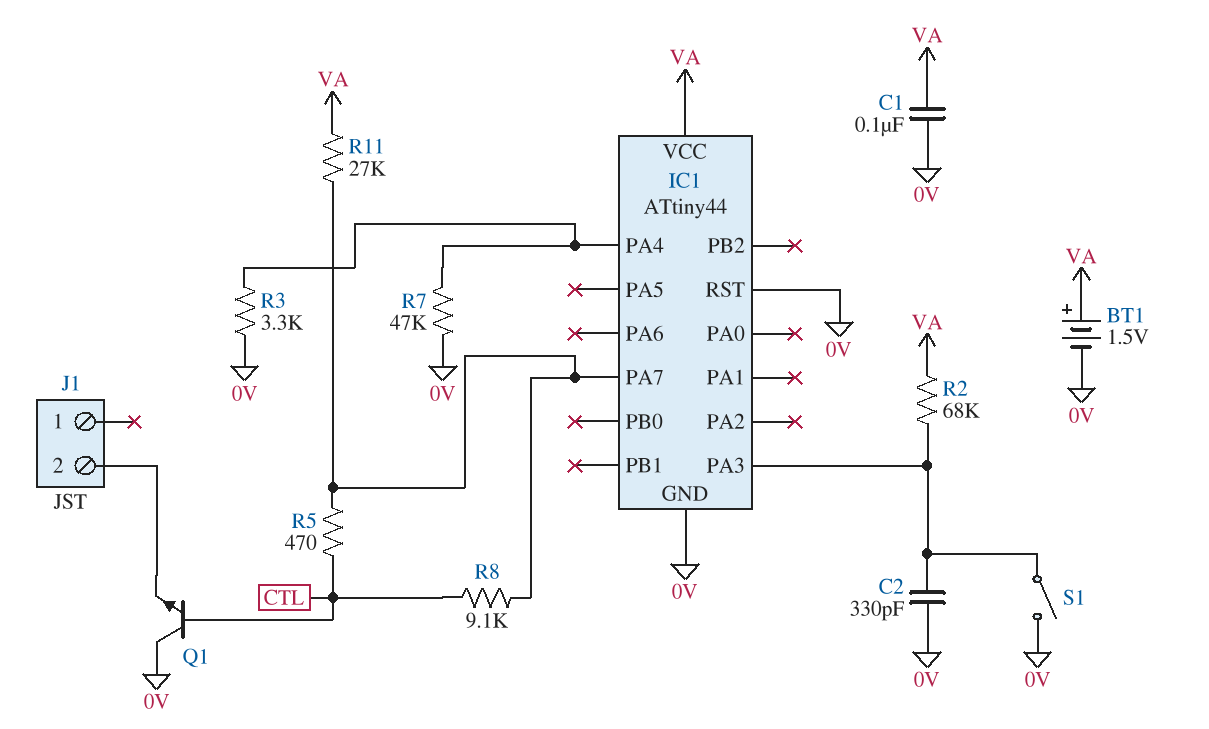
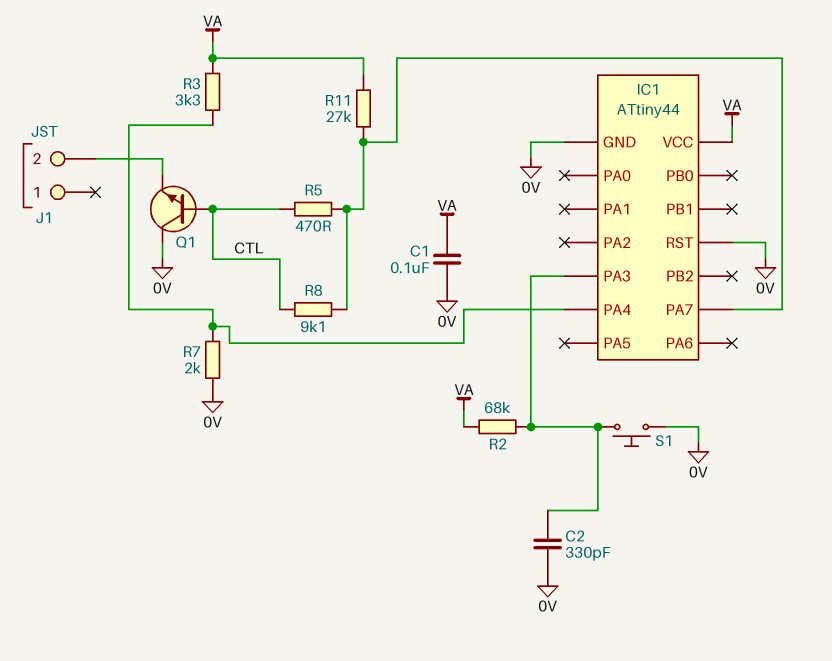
BT1: 1.5V (plus VA, minus 0V) -> none
R3: 3.3k (0V, IC1/PA4) -> 3.3k (IC1/PA4, VA)
R7: 47k (0V, IC1/PA4) -> 2k (0V, IC1/PA4)
S1: switch (0V, IC1/PA3) -> button (0V, IC1/PA3)

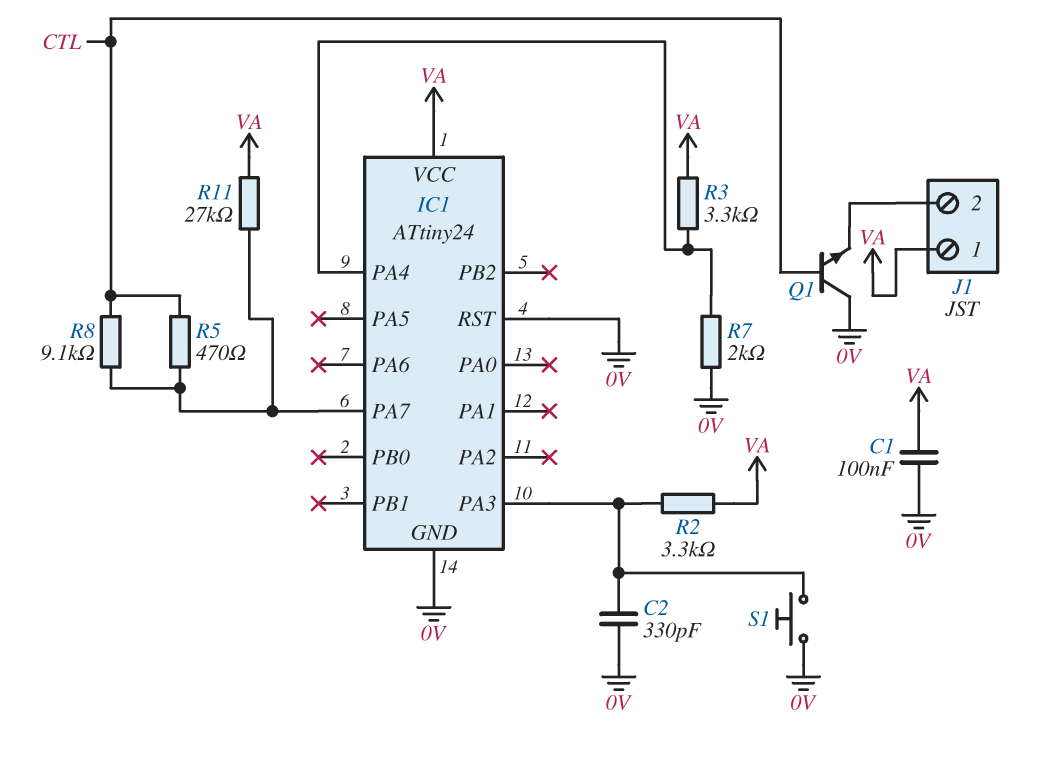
IC1: ATtiny44 -> ATtiny24
J1 pin 1: none -> VA
R2: 68k (IC1/PA3, VA) -> 3.3k (IC1/PA3, VA)

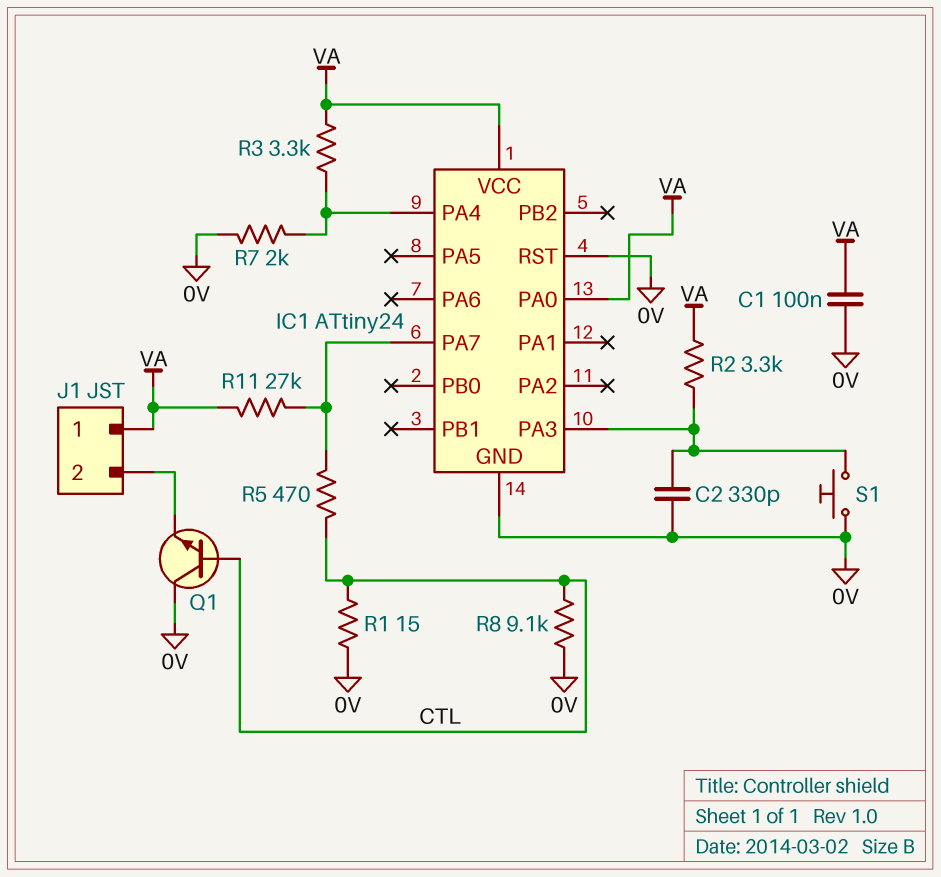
IC1 pin PA0: none -> VA
R1: none -> 15 (0V, CTL)
R8: 9.1k (CTL, IC1/PA7) -> 9.1k (0V, CTL)

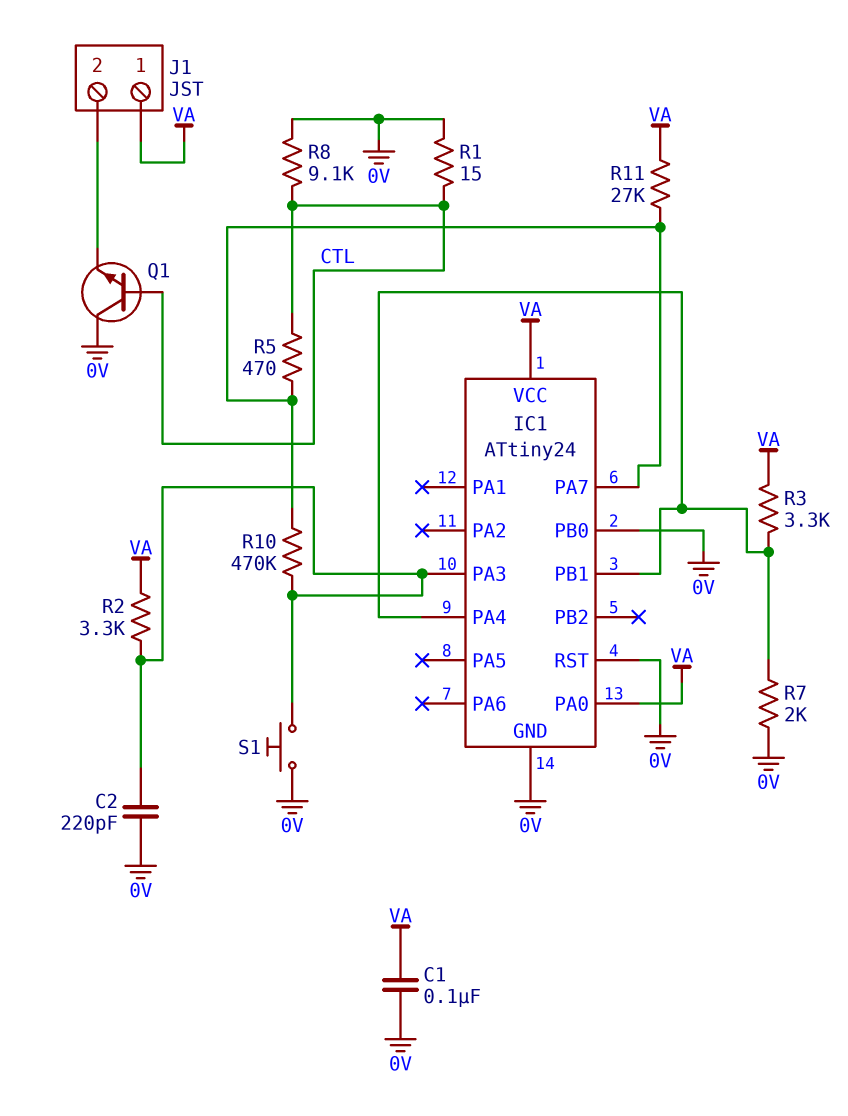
C2: 330pF (0V, IC1/PA3) -> 220pF (0V, IC1/PA3)
IC1 pin PB0: none -> 0V
IC1 pin PB1: none -> IC1/PA4
R10: none -> 470k (IC1/PA3, IC1/PA7)

